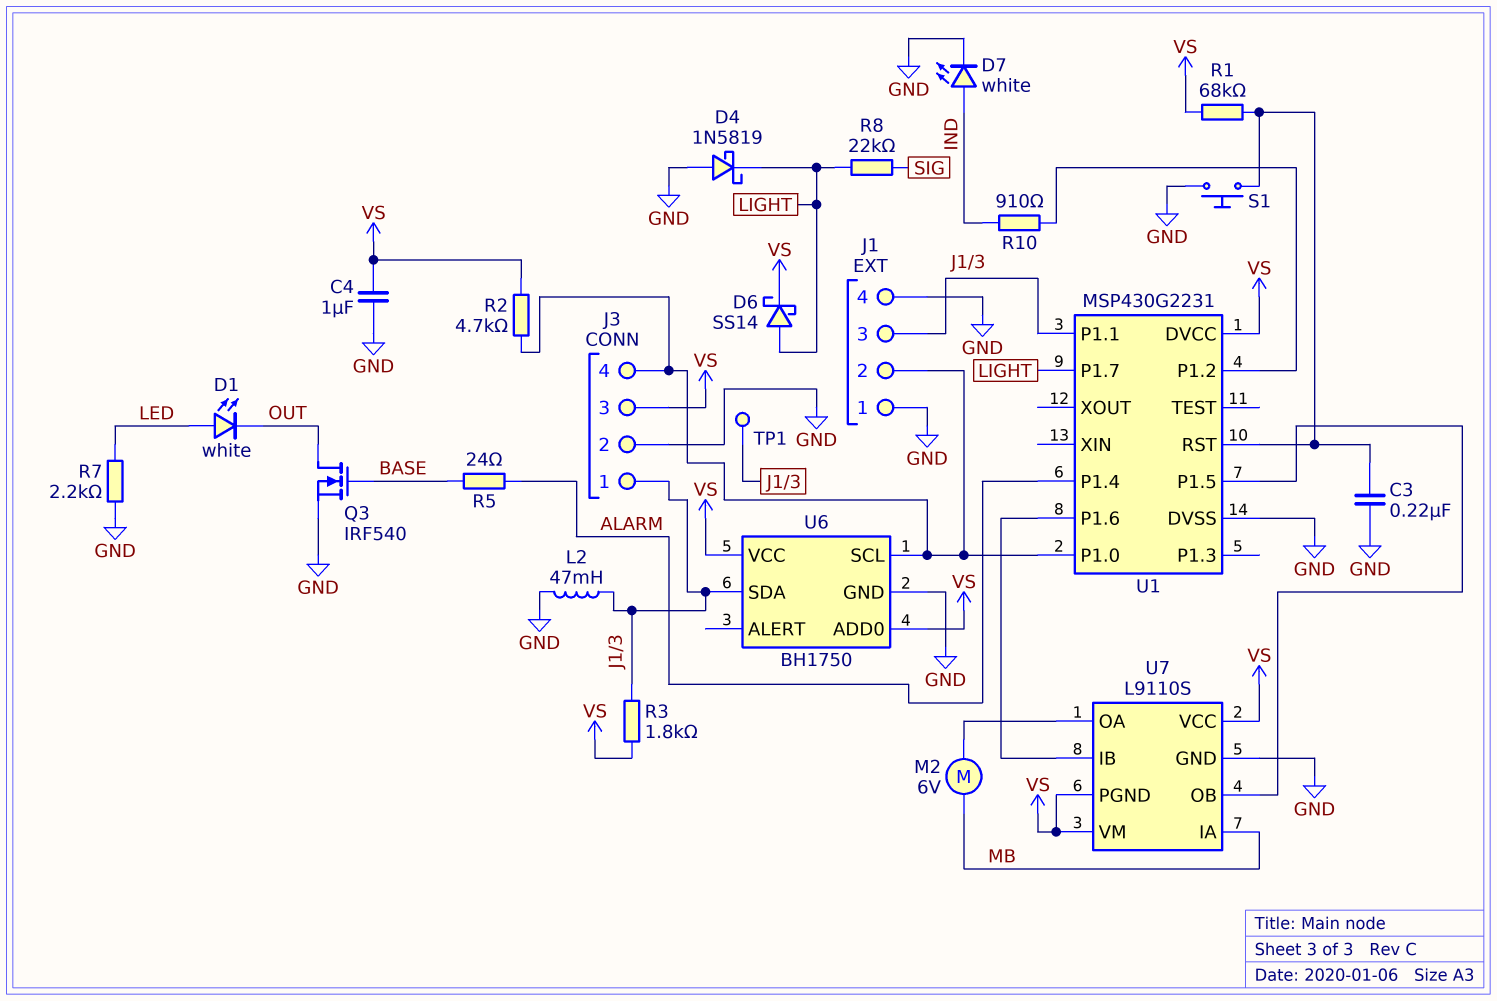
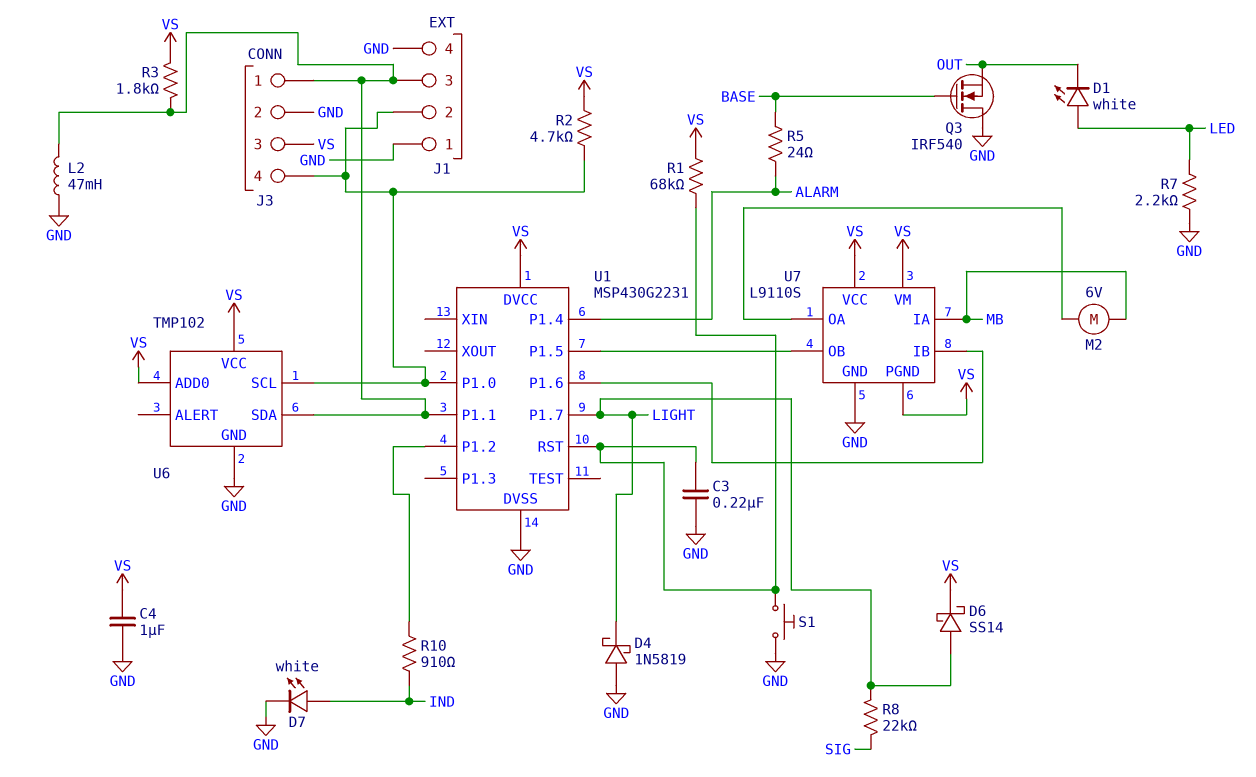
Q3: NMOS IRF540 (G BASE, D OUT, S GND) -> NMOS IRF540 (G BASE, D GND, S OUT)
TP1: test point (J1/3) -> none
U6: BH1750 -> TMP102

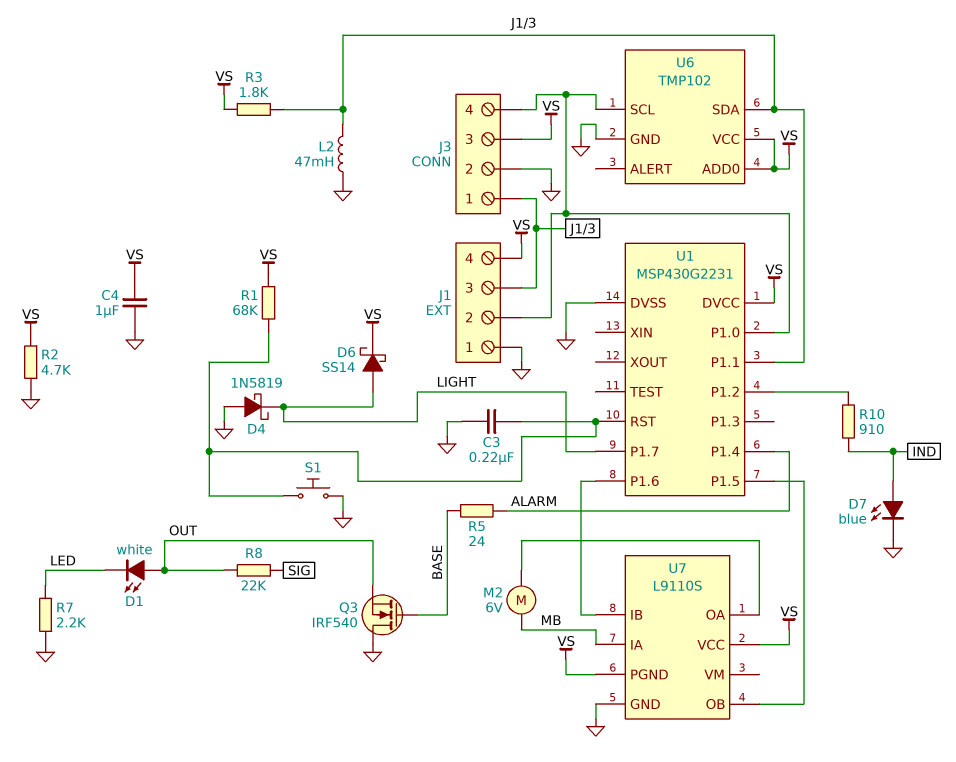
D1: LED white (A LED, K OUT) -> LED white (A OUT, K LED)
D7: LED white (A IND, K GND) -> LED blue (A IND, K GND)
J1 pin 4: GND -> VS
R2: 4.7k (J1/2, VS) -> 4.7k (GND, VS)
R8: 22k (LIGHT, SIG) -> 22k (OUT, SIG)
U7 pin VM: VS -> none

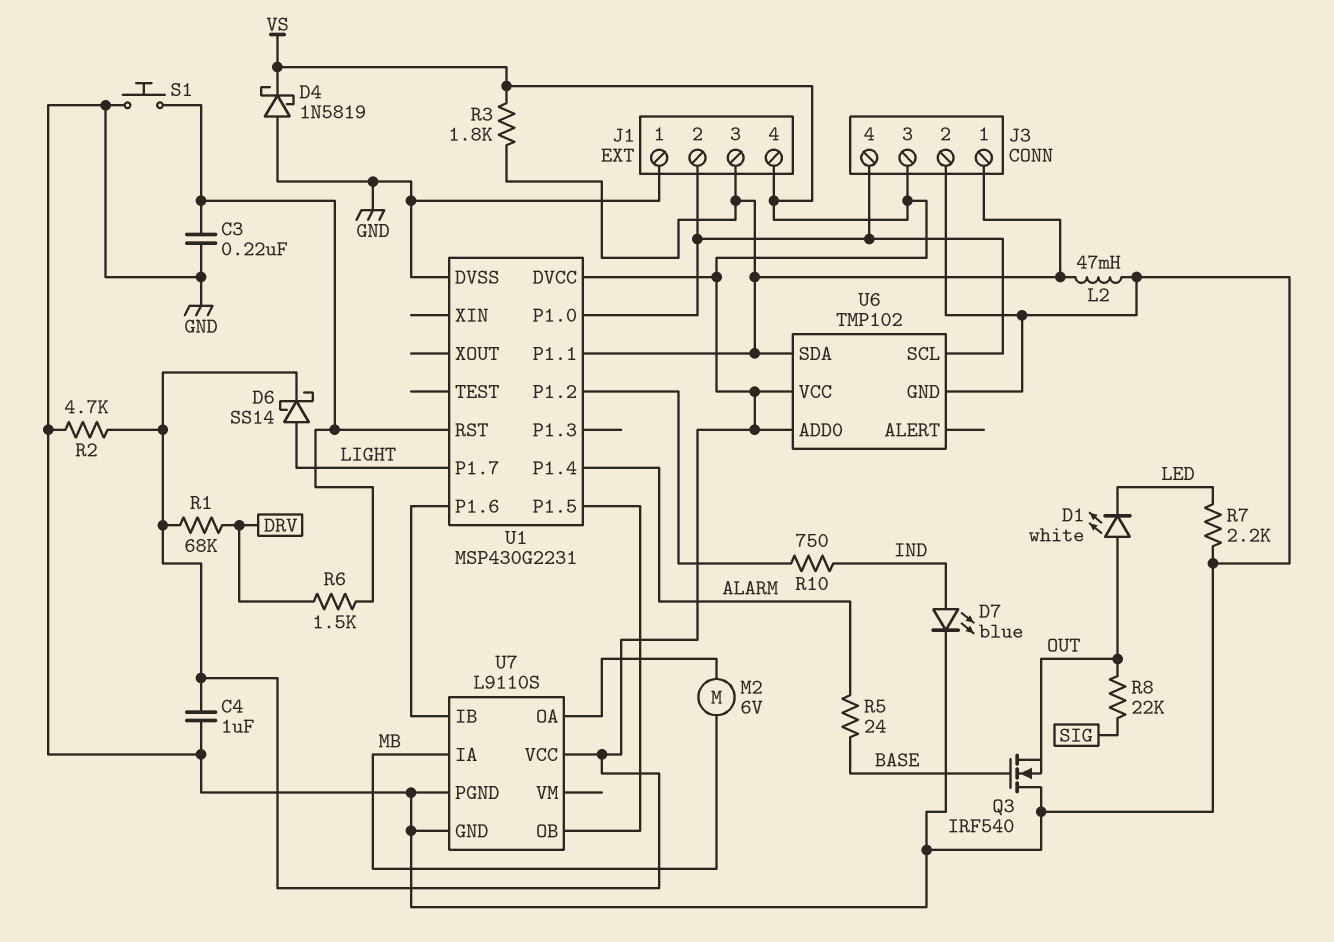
D4: schottky 1N5819 (A GND, K LIGHT) -> schottky 1N5819 (A GND, K VS)
R1: 68k (U1/RST, VS) -> 68k (DRV, VS)
R6: none -> 1.5k (DRV, U1/RST)
R10: 910 (IND, U1/P1.2) -> 750 (IND, U1/P1.2)
U7 pin PGND: VS -> GND

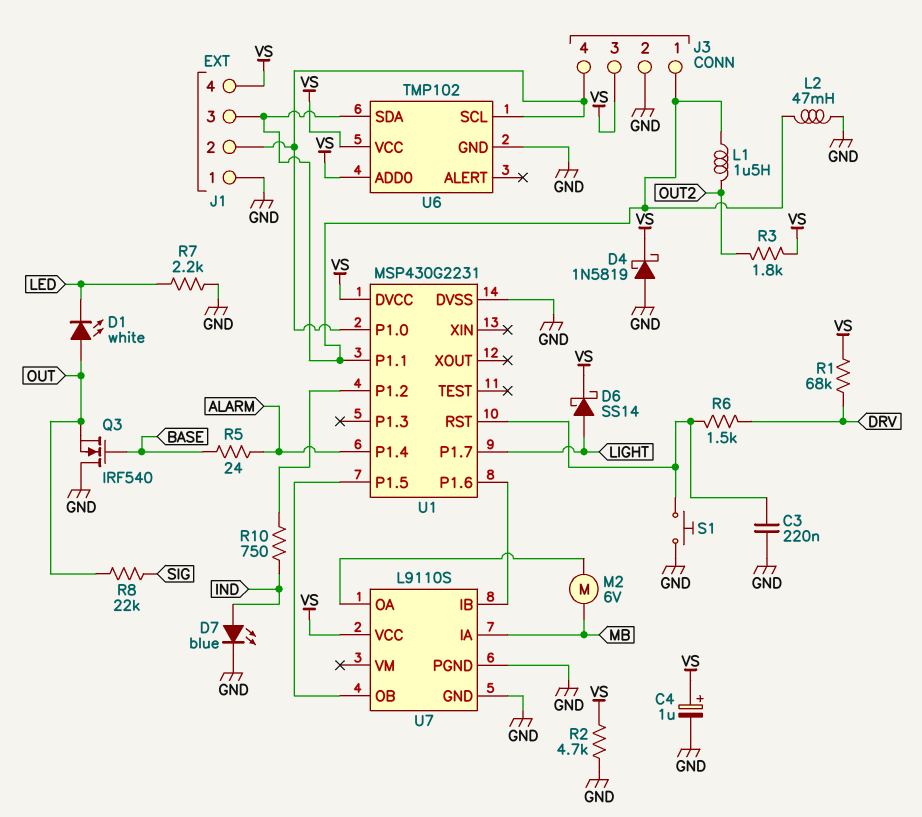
C4: 1uF (GND, VS) -> 1uF (plus VS, minus GND)
L1: none -> 1.5uH (J1/3, OUT2)
R3: 1.8k (J1/3, VS) -> 1.8k (OUT2, VS)

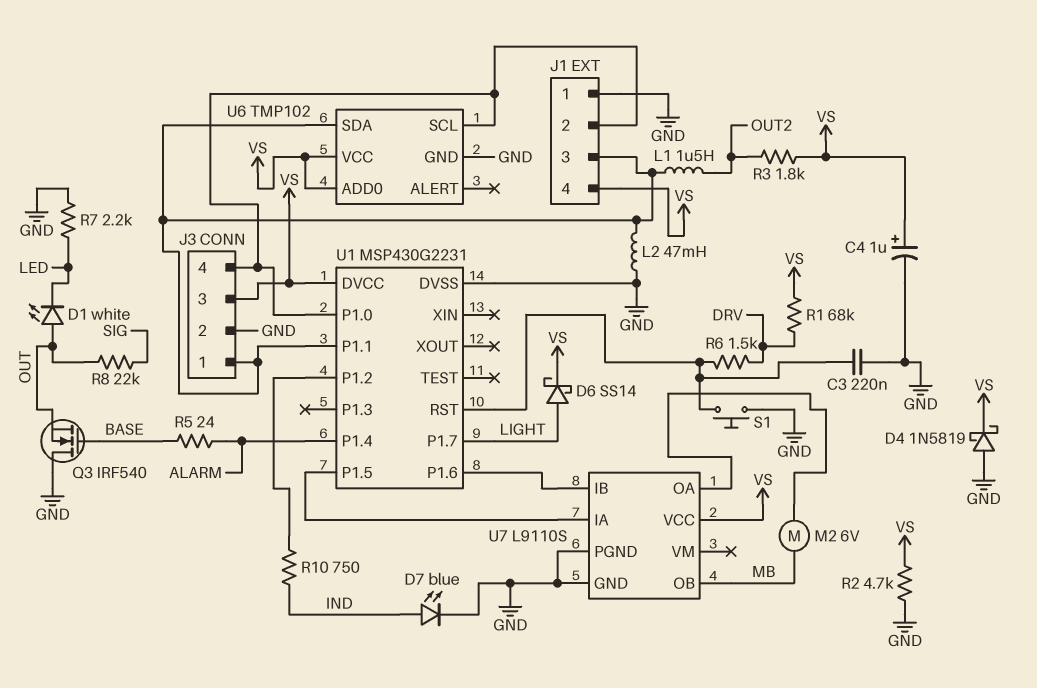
U7 pin IA: MB -> U1/P1.5
U7 pin OB: U1/P1.5 -> MB

